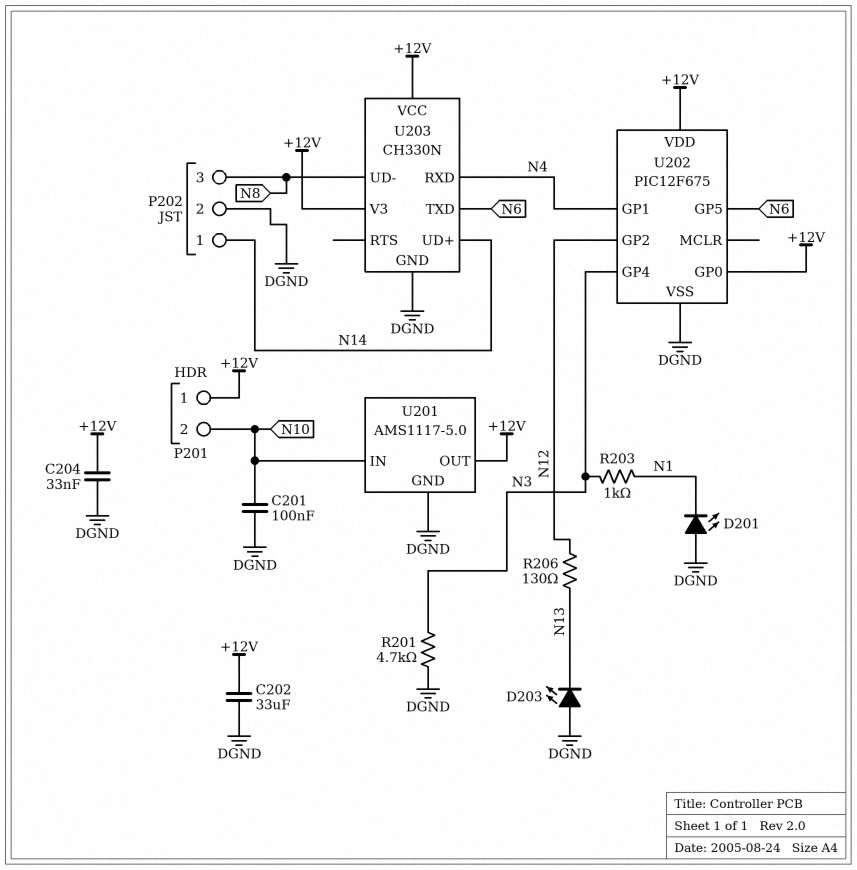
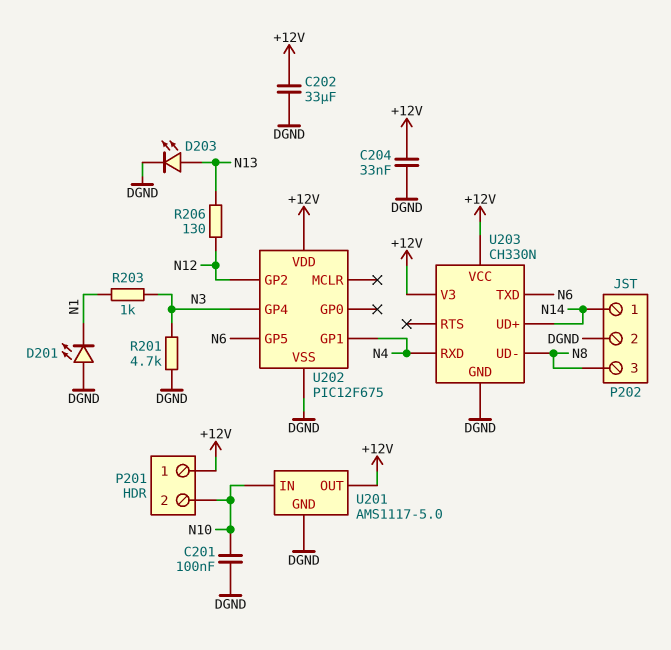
D203: LED (A DGND, K N13) -> LED (A N13, K DGND)
U202 pin GP0: +12V -> none

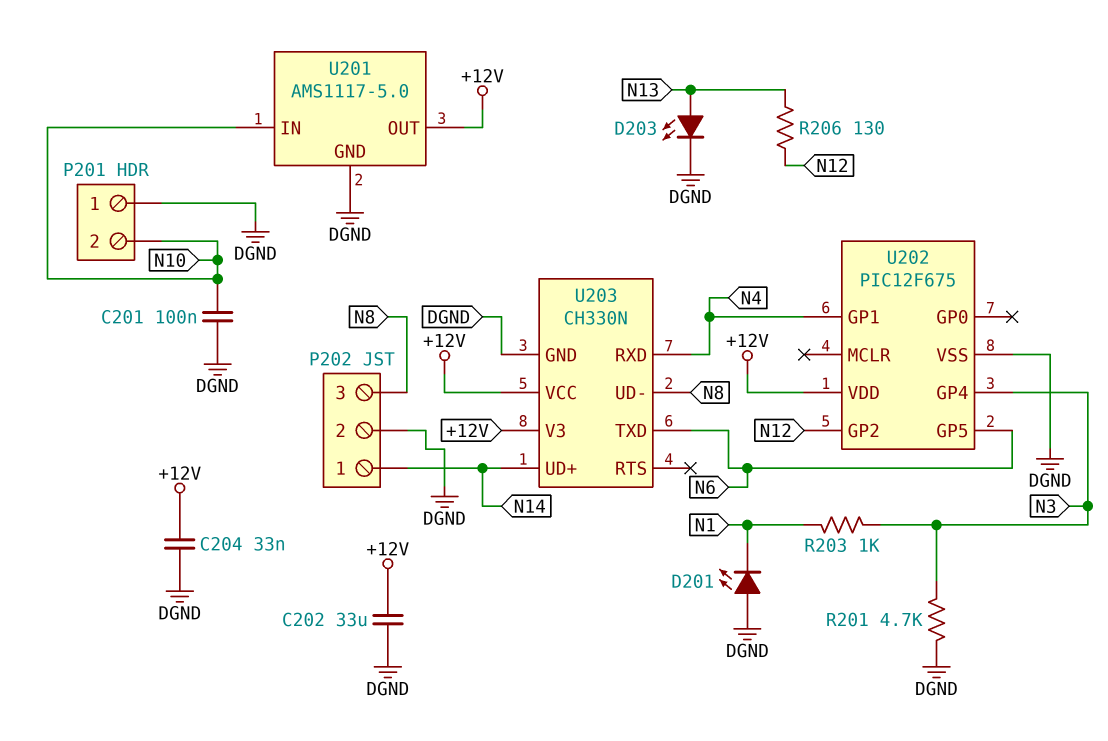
P201 pin 1: +12V -> DGND

